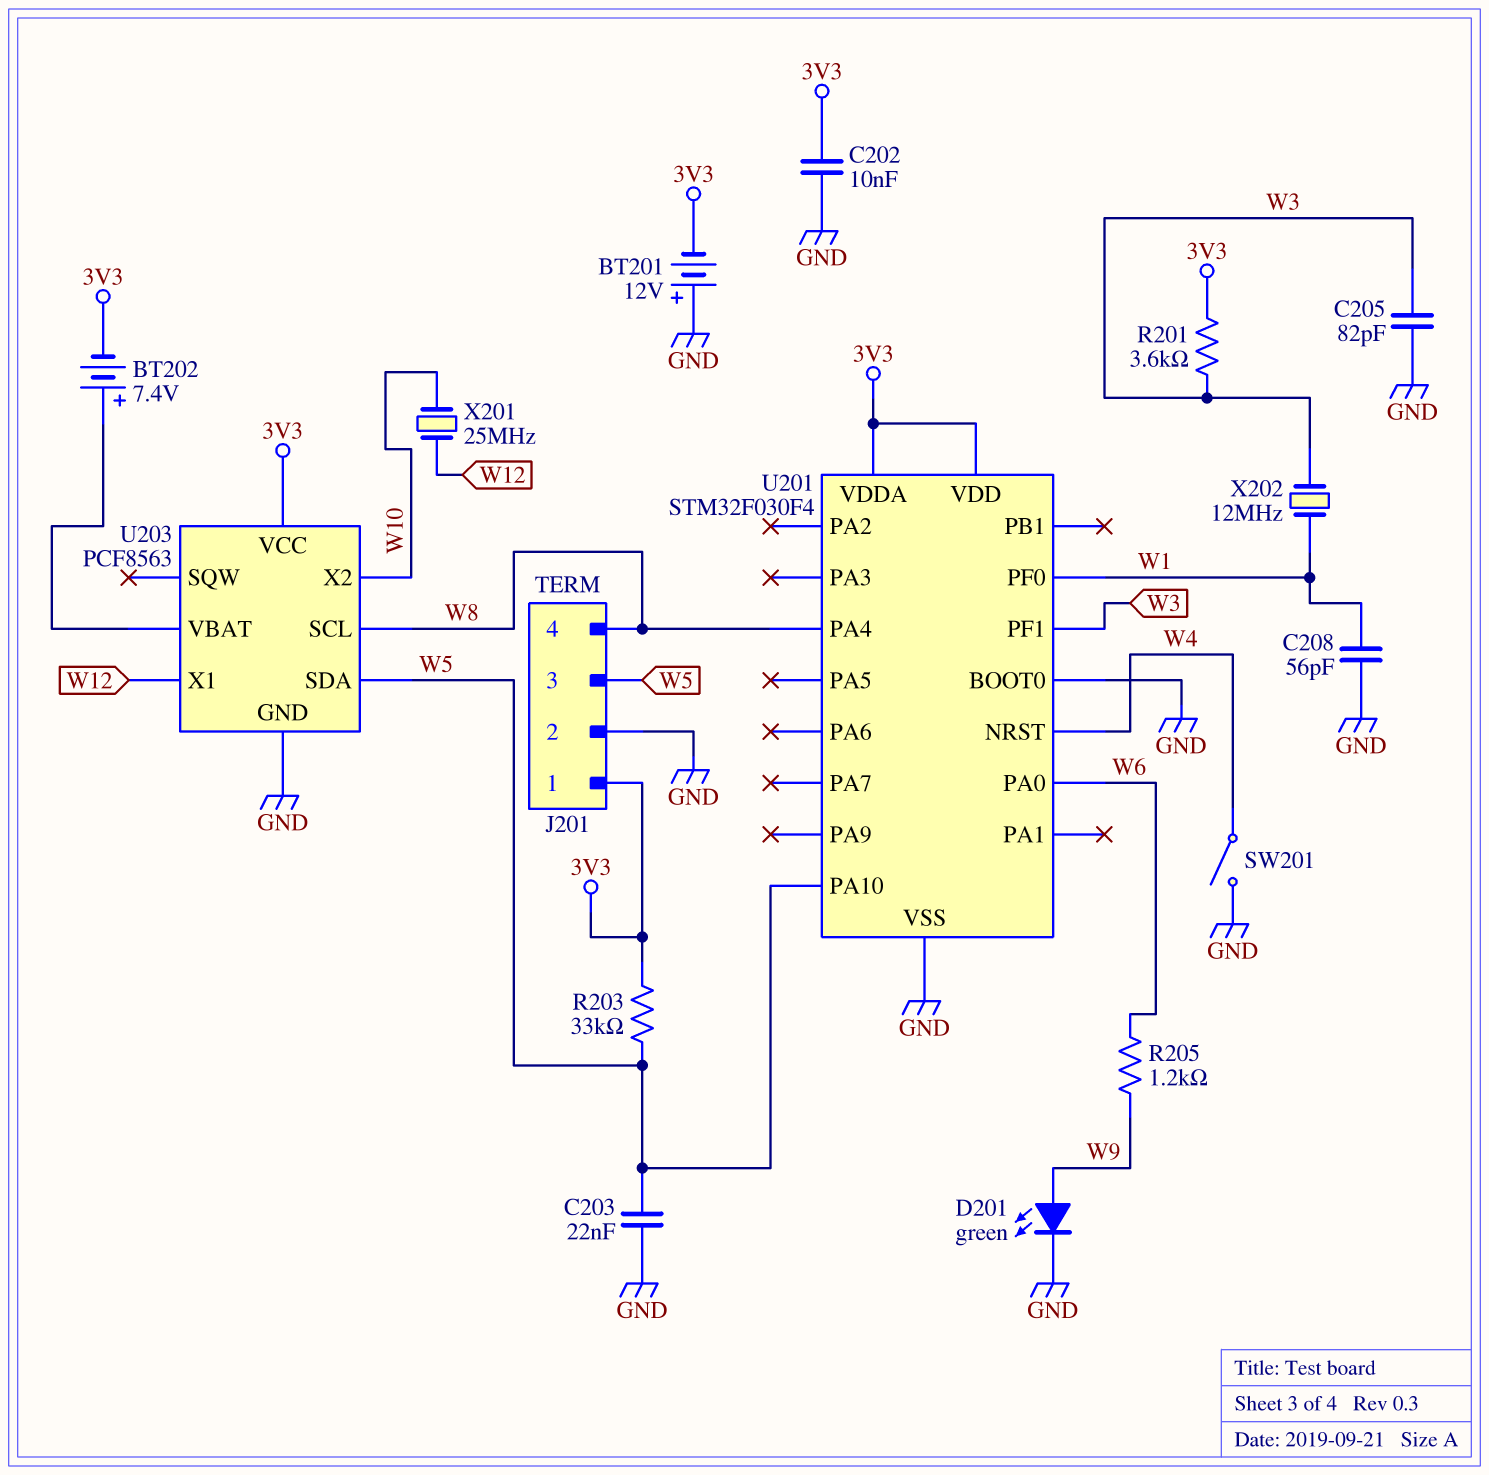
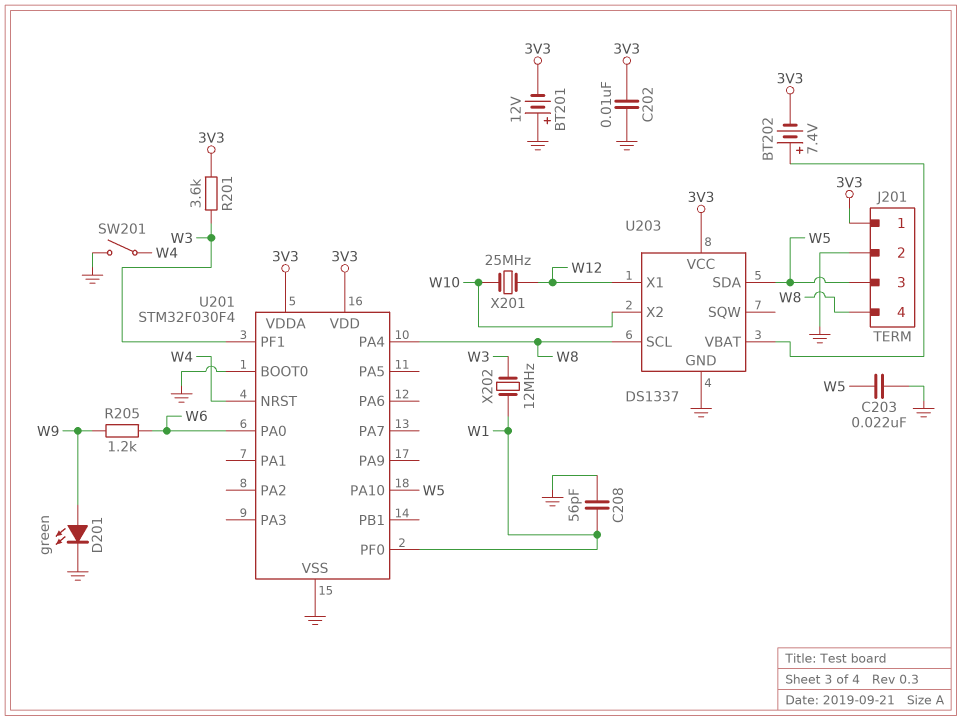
C205: 82pF (GND, W3) -> none
R203: 33k (3V3, W5) -> none
U203: PCF8563 -> DS1337

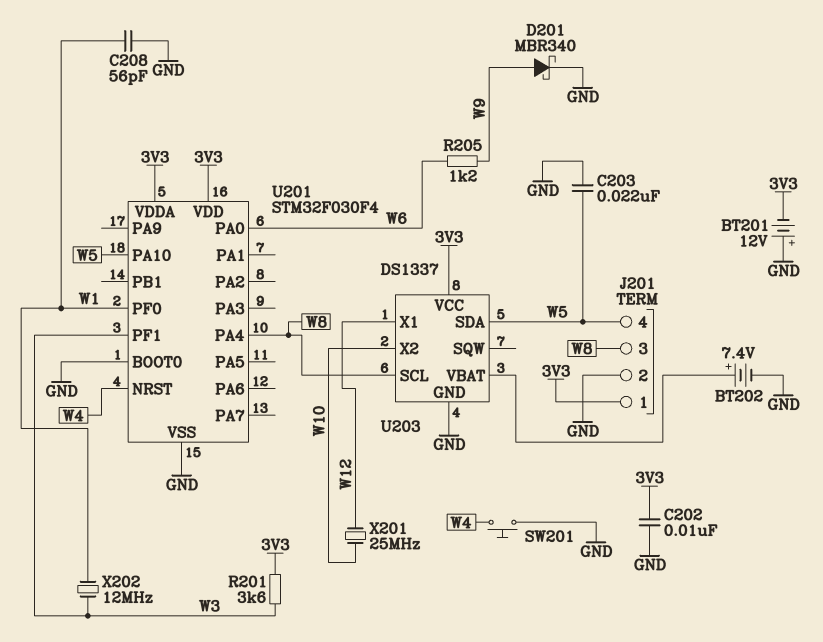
BT202: 7.4V (plus U203/VBAT, minus 3V3) -> 7.4V (plus U203/VBAT, minus GND)
D201: LED green (A W9, K GND) -> schottky MBR340 (A W9, K GND)
J201 pin 3: W5 -> W8
J201 pin 4: W8 -> W5
SW201: switch (GND, W4) -> button (GND, W4)

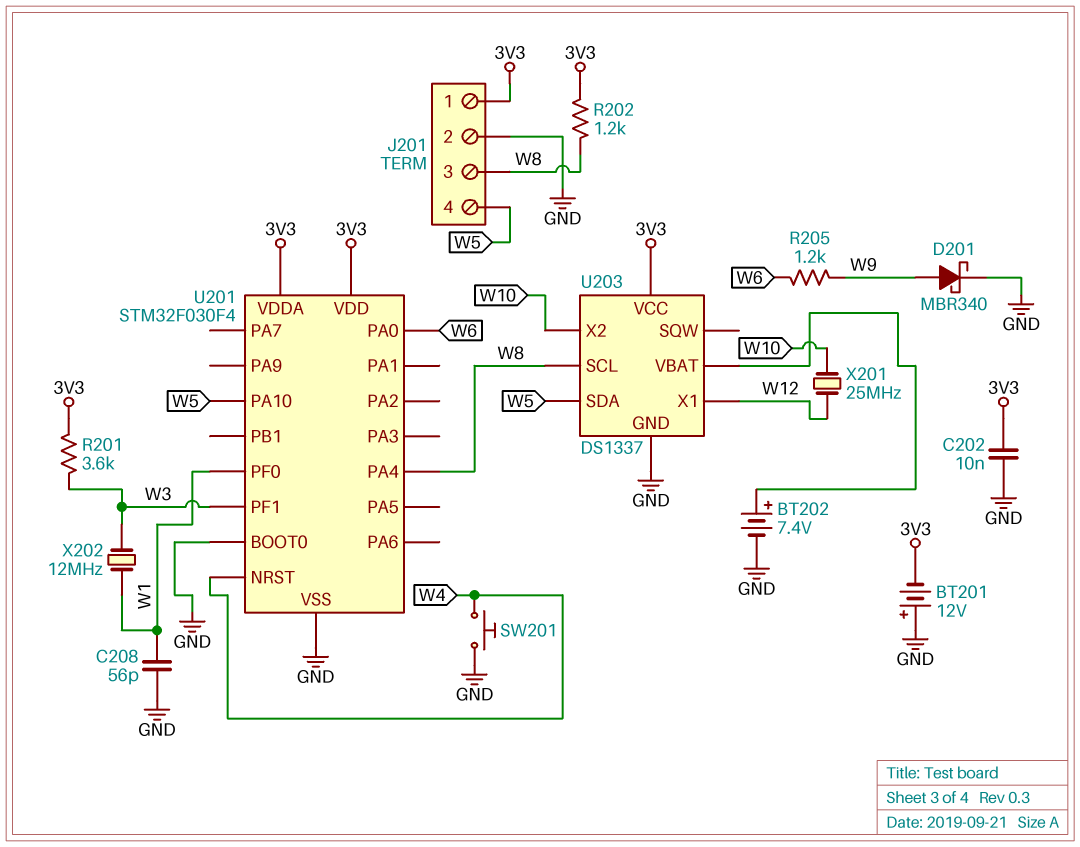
C203: 22nF (GND, W5) -> none
R202: none -> 1.2k (3V3, W8)

